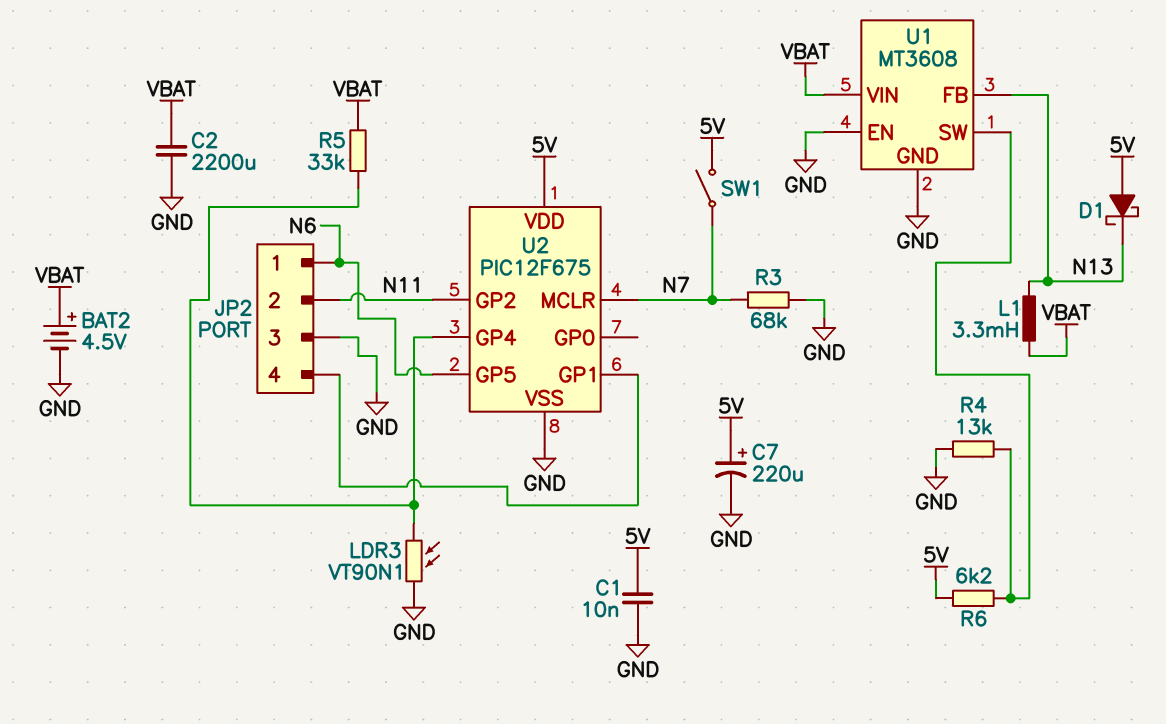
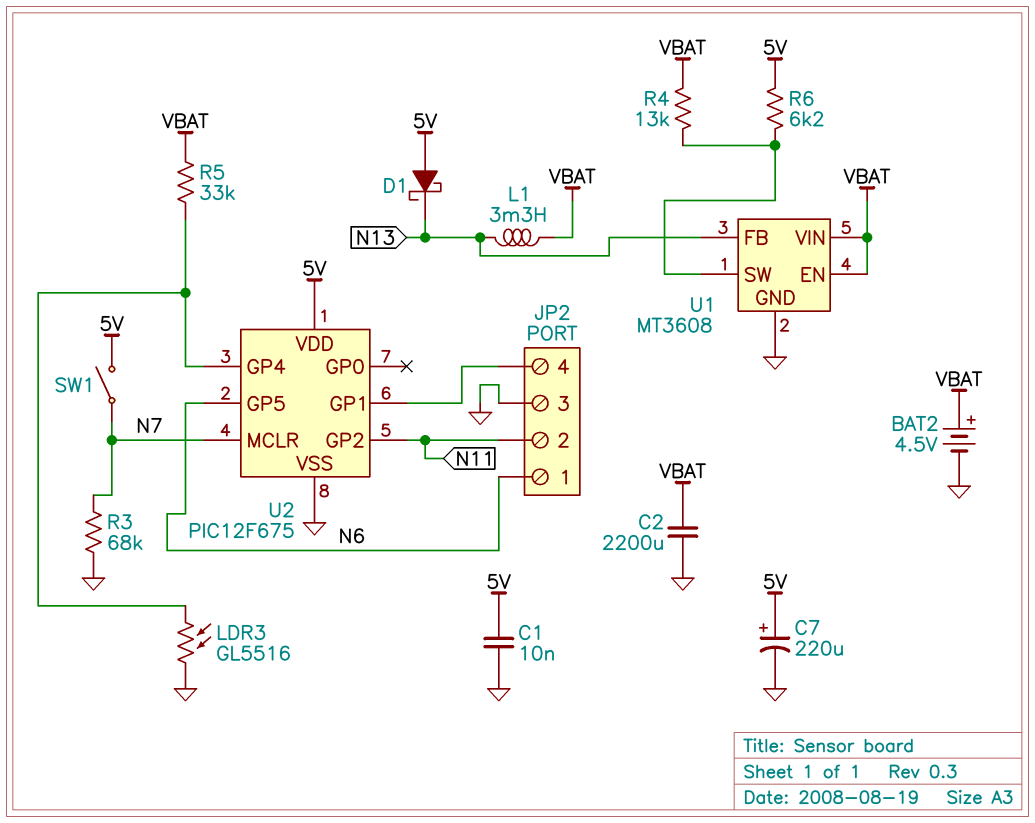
LDR3: VT90N1 (GND, U2/GP4) -> GL5516 (GND, U2/GP4)
R4: 13k (GND, U1/SW) -> 13k (U1/SW, VBAT)
U1 pin EN: GND -> VBAT

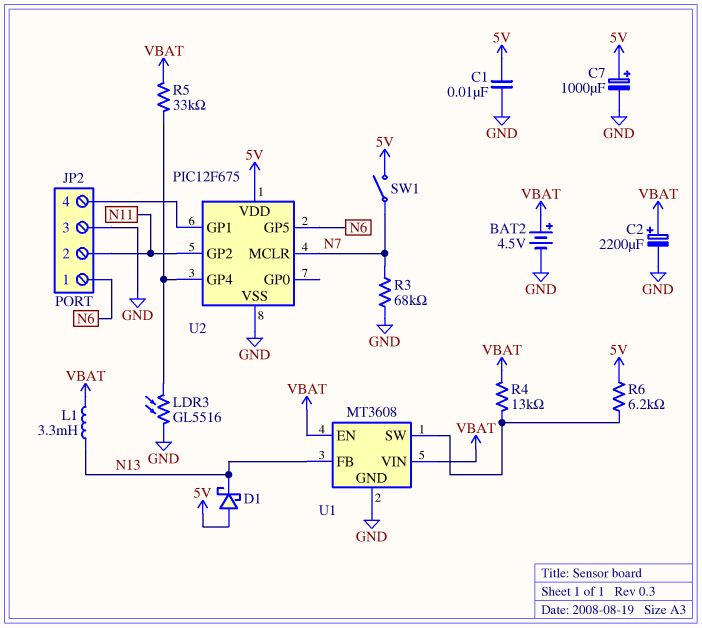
C2: 2200uF (GND, VBAT) -> 2200uF (plus VBAT, minus GND)
C7: 220uF (plus 5V, minus GND) -> 1000uF (plus 5V, minus GND)

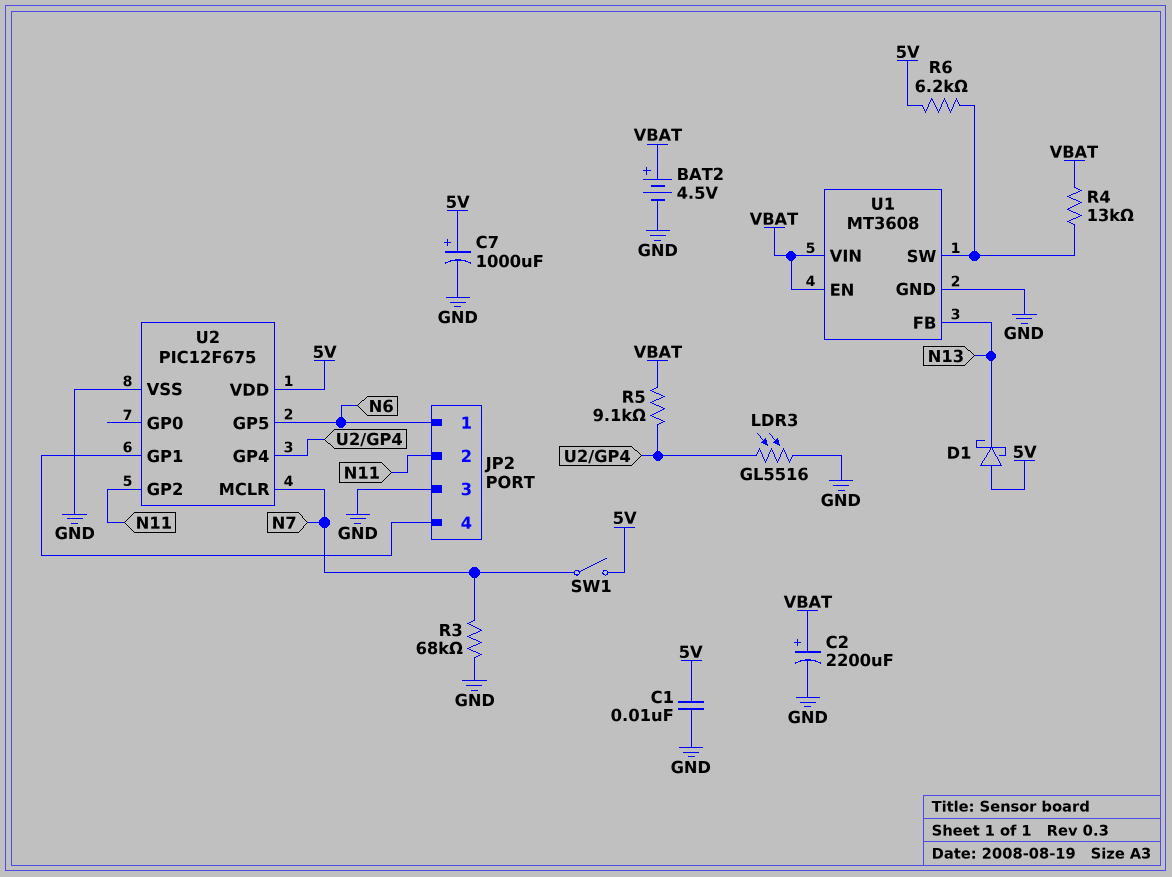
L1: 3.3mH (N13, VBAT) -> none
R5: 33k (U2/GP4, VBAT) -> 9.1k (U2/GP4, VBAT)

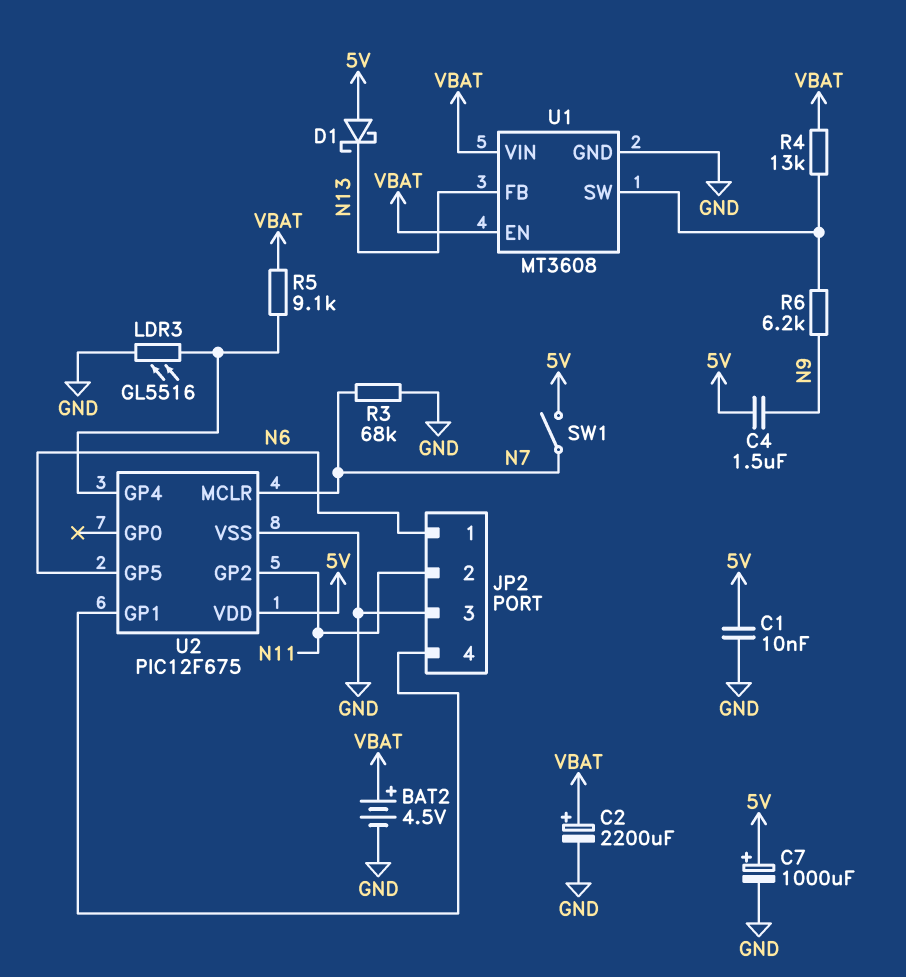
C4: none -> 1.5uF (5V, N9)
R6: 6.2k (5V, U1/SW) -> 6.2k (N9, U1/SW)

